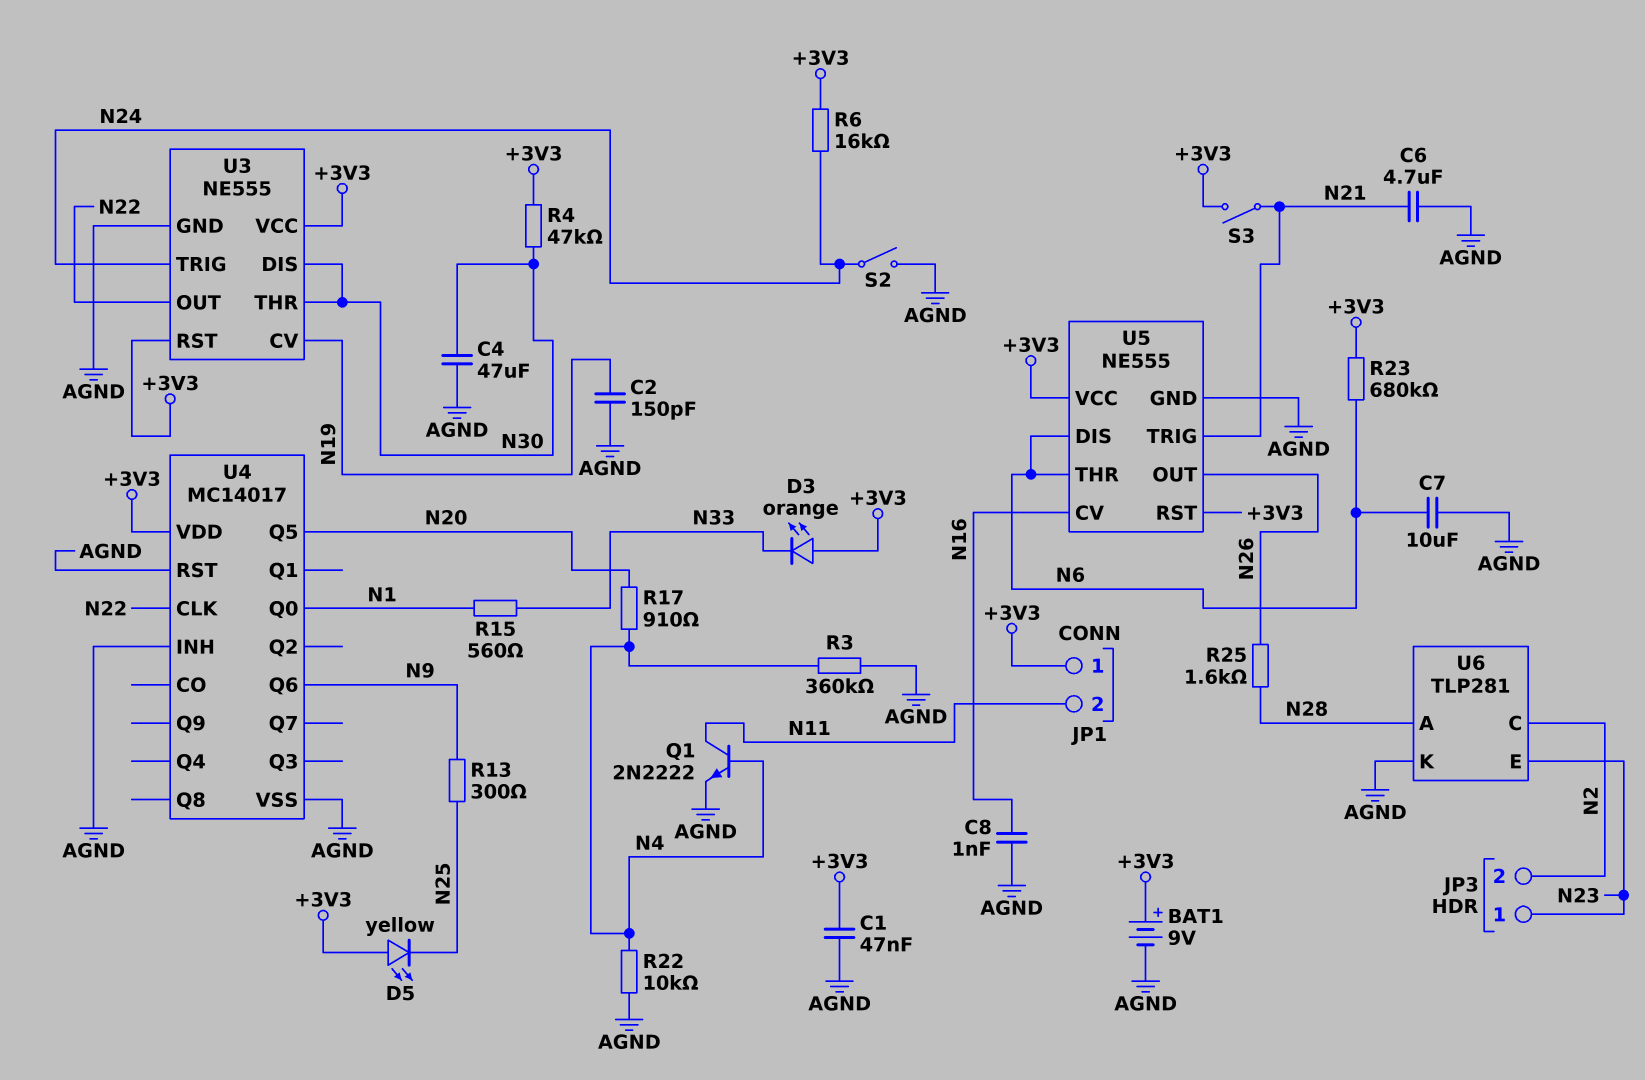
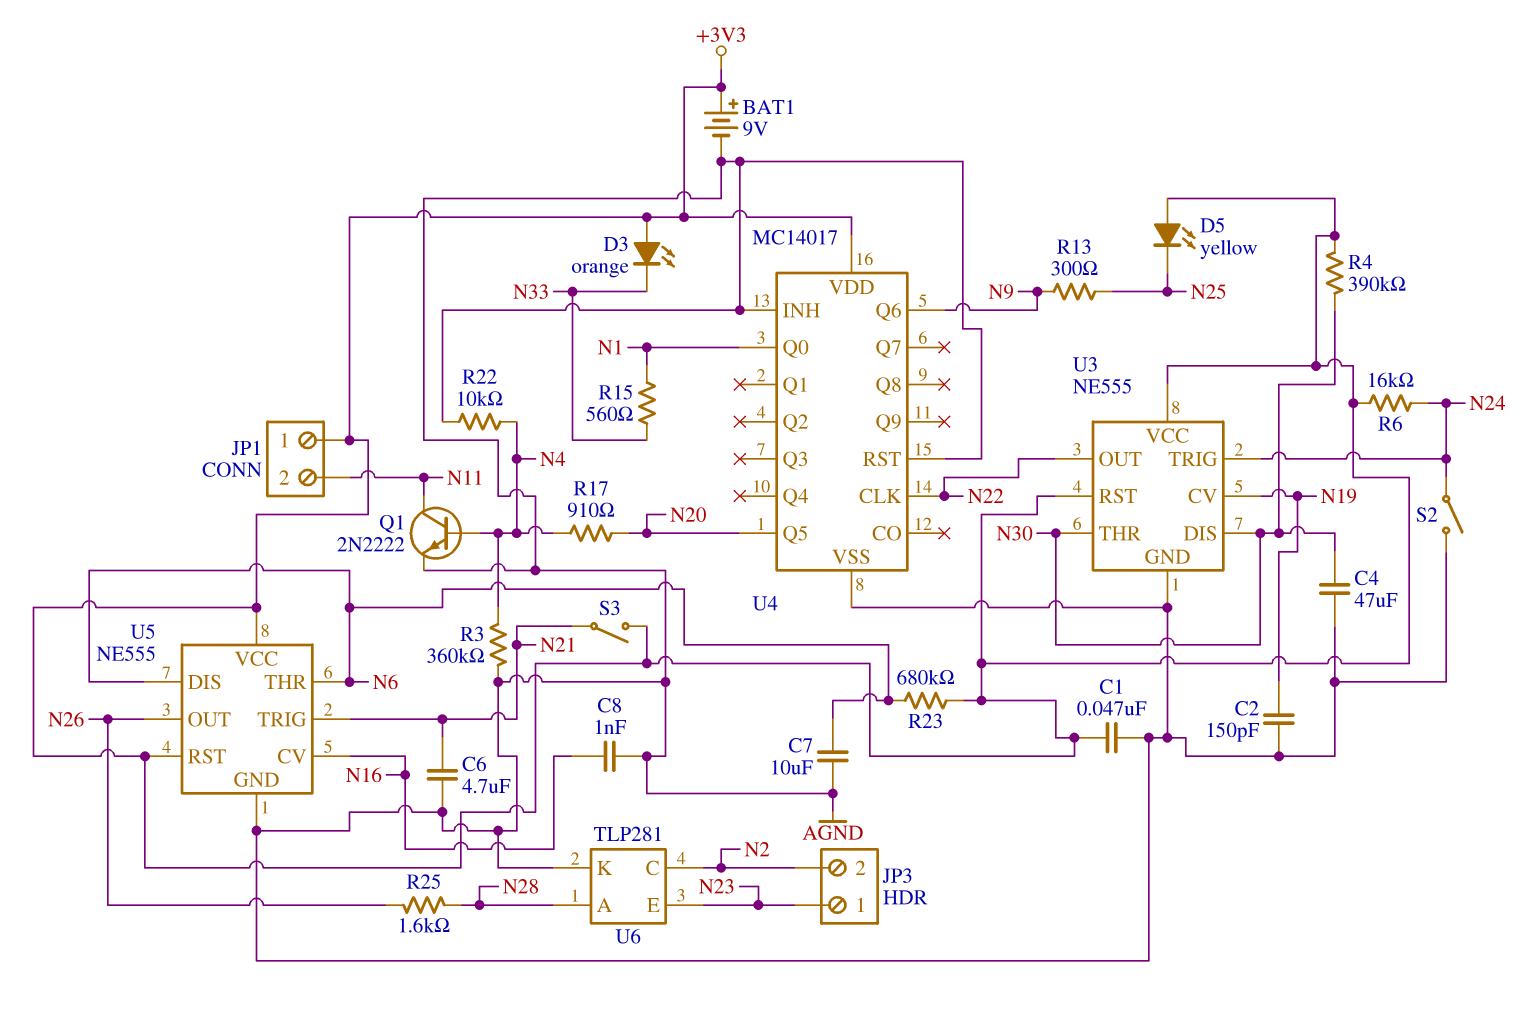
R4: 47k (+3V3, N30) -> 390k (+3V3, N30)

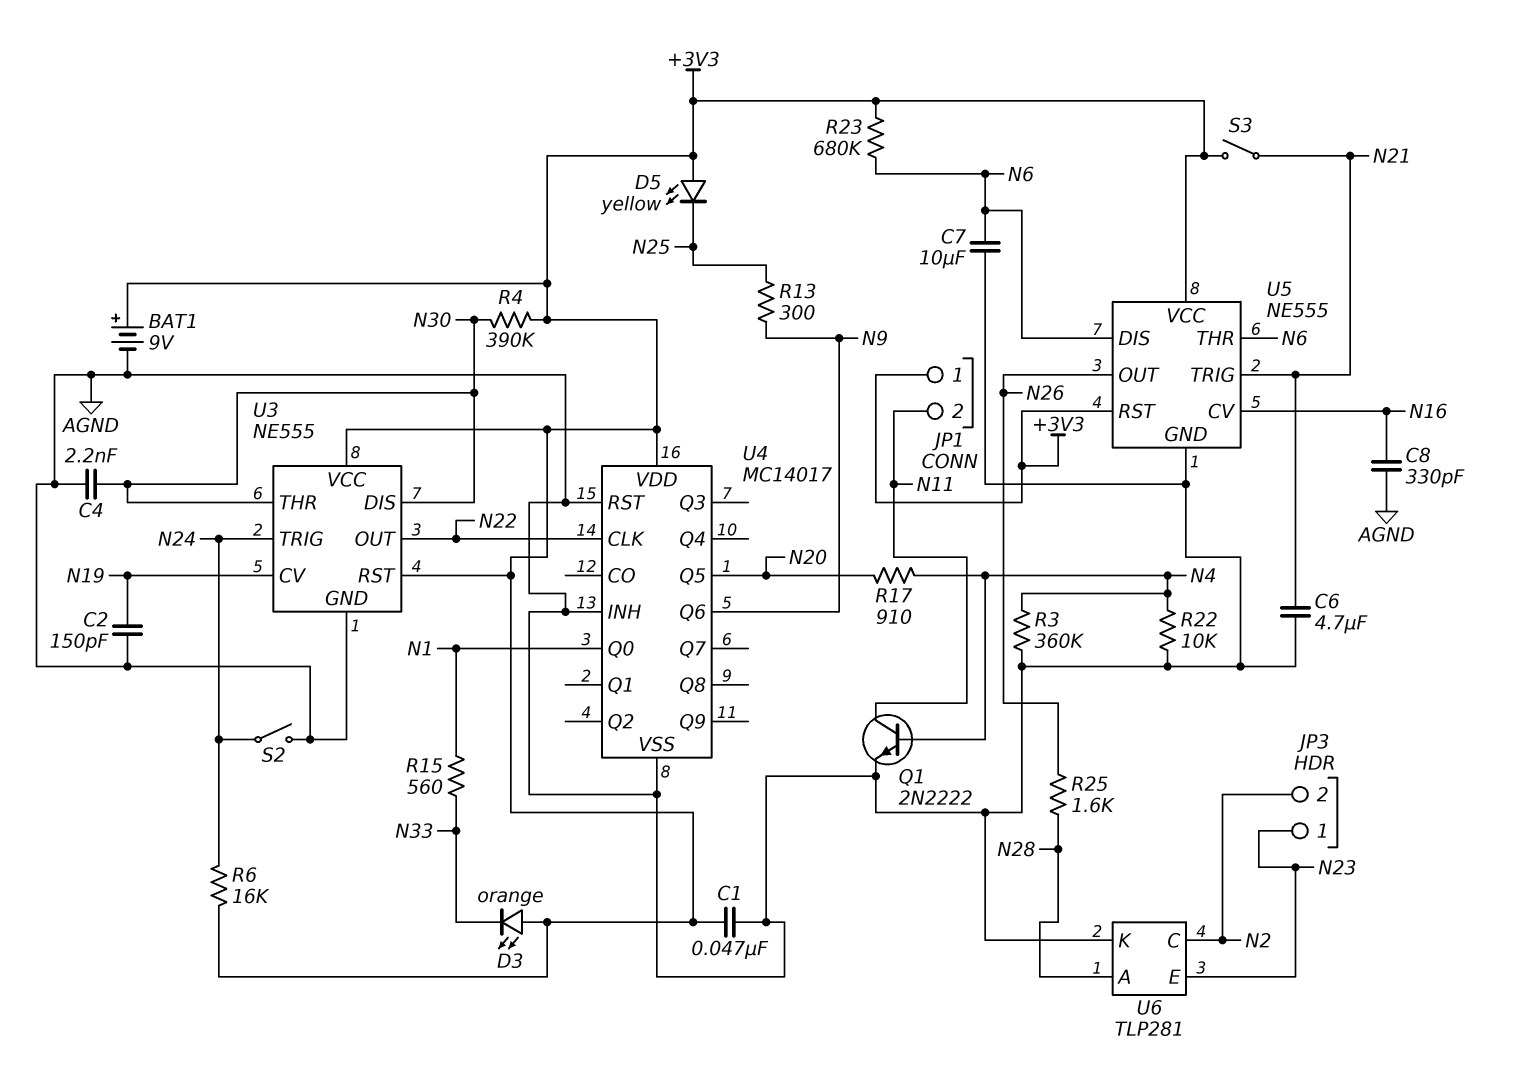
C4: 47uF (AGND, N30) -> 2.2nF (AGND, N30)
C8: 1nF (AGND, N16) -> 330pF (AGND, N16)

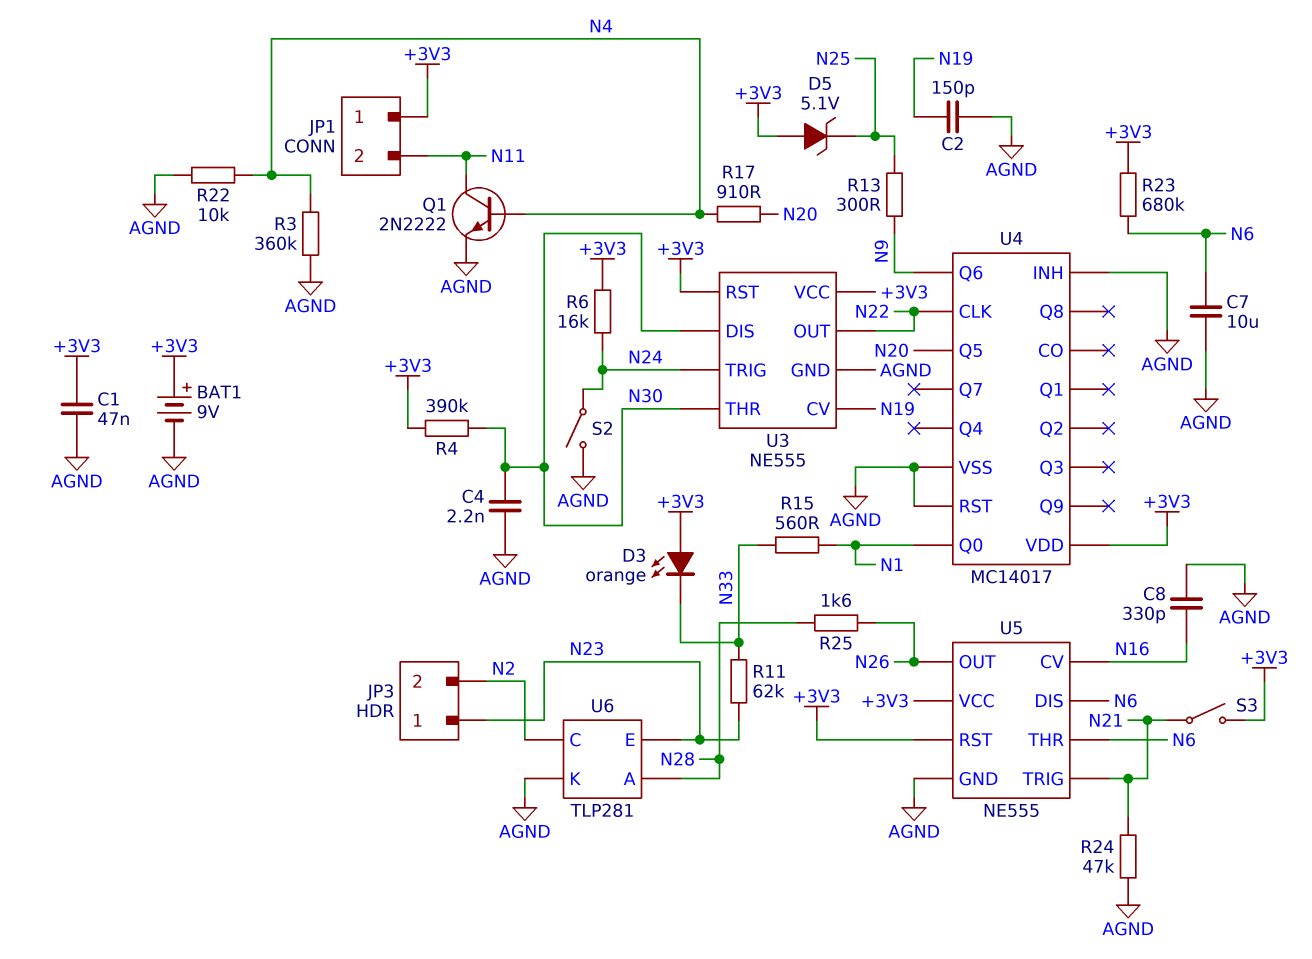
C6: 4.7uF (AGND, N21) -> none
D5: LED yellow (A +3V3, K N25) -> zener 5.1V (A +3V3, K N25)
R11: none -> 62k (N23, N33)
R24: none -> 47k (AGND, N21)

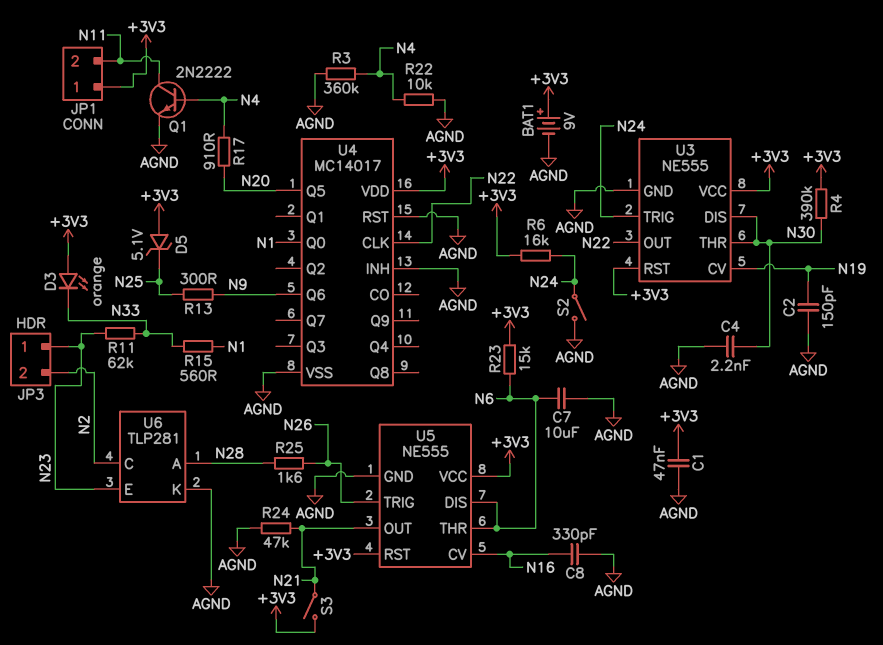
R23: 680k (+3V3, N6) -> 15k (+3V3, N6)
U5 pin OUT: N26 -> N21
U5 pin TRIG: N21 -> N26

